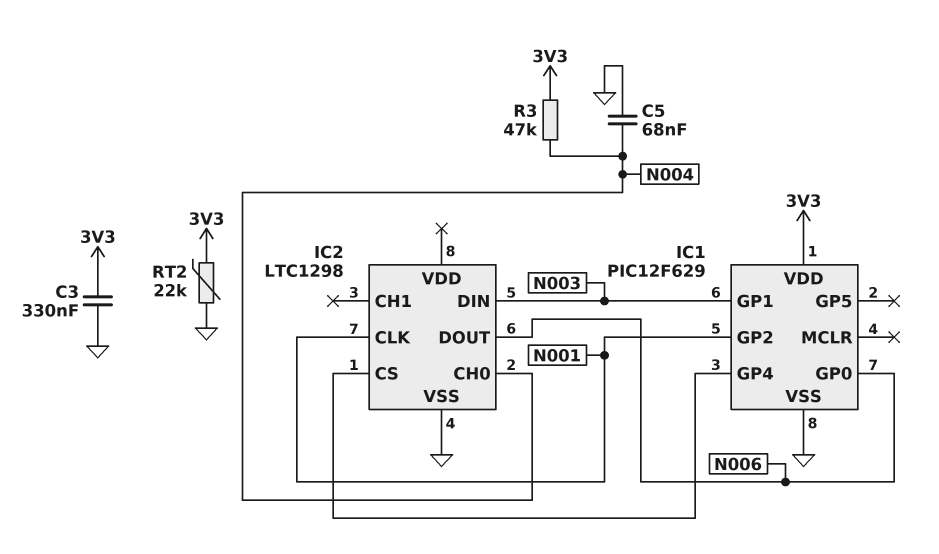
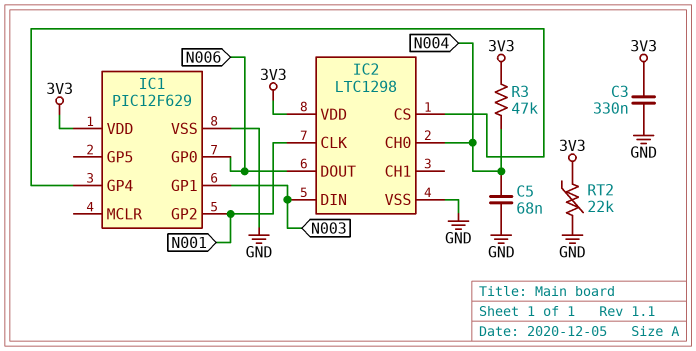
IC2 pin VDD: none -> 3V3

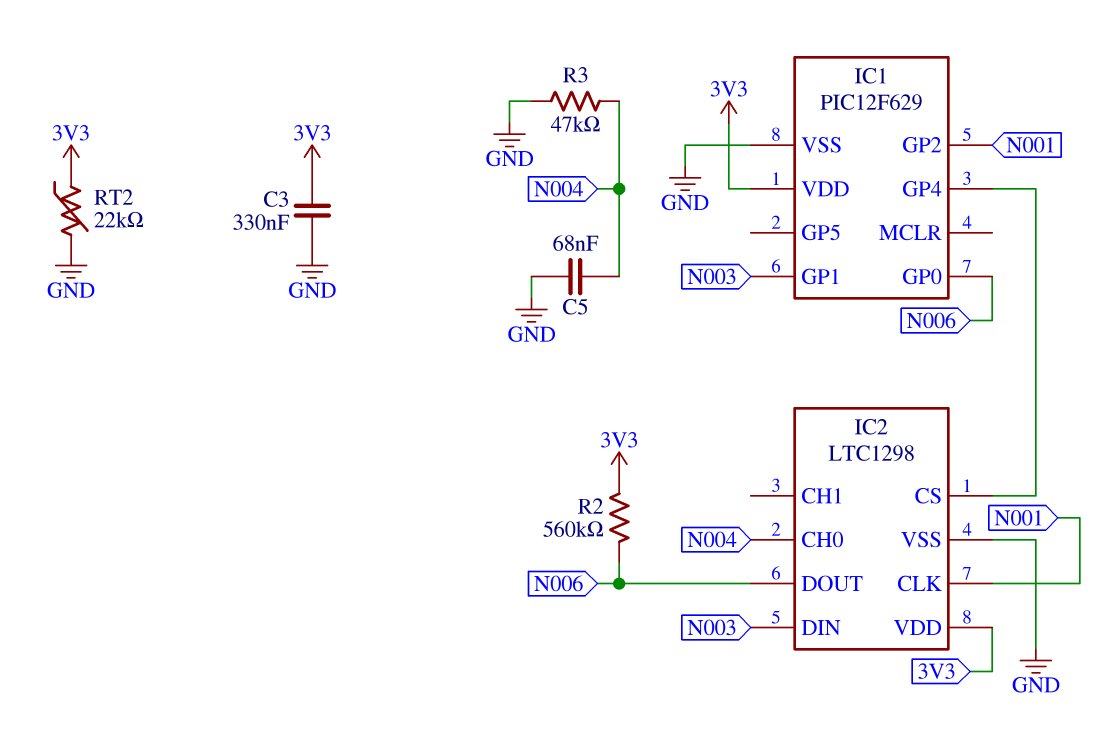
R2: none -> 560k (3V3, N006)
R3: 47k (3V3, N004) -> 47k (GND, N004)

